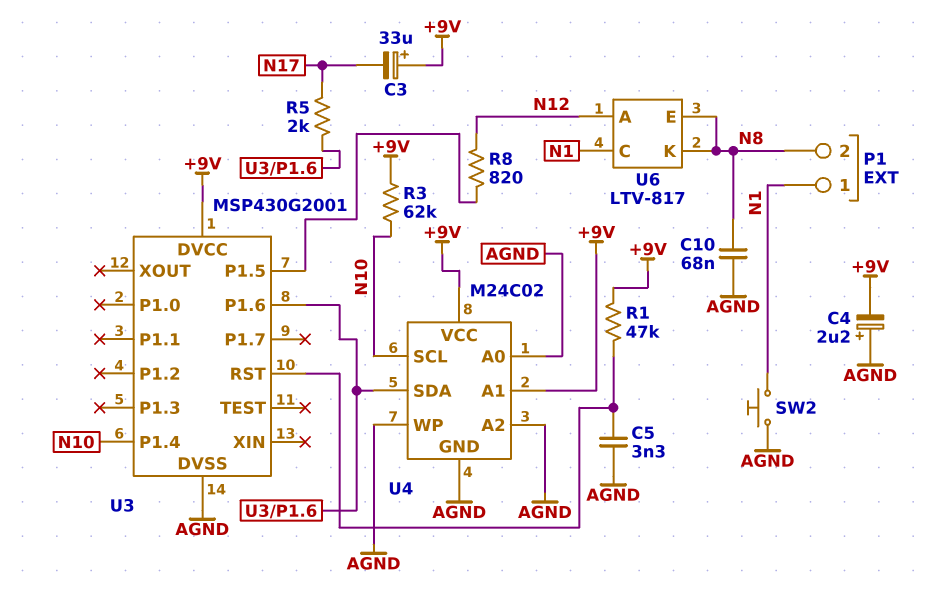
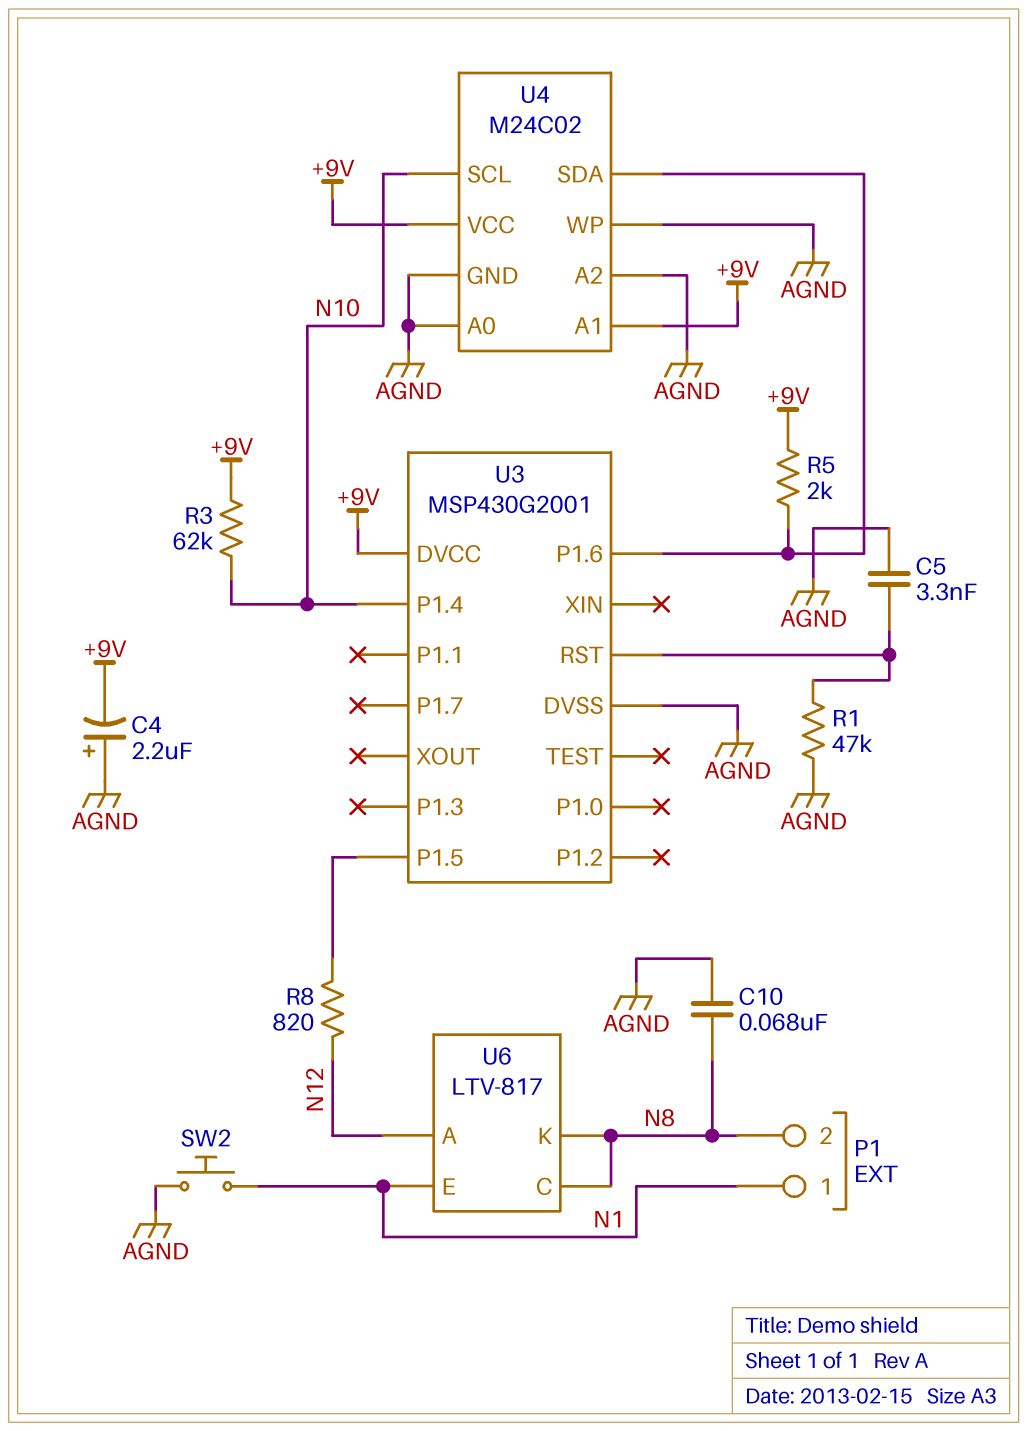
C3: 33uF (plus +9V, minus N17) -> none
R1: 47k (+9V, U3/RST) -> 47k (AGND, U3/RST)
R5: 2k (N17, U3/P1.6) -> 2k (+9V, U3/P1.6)
U6 pin C: N1 -> N8
U6 pin E: N8 -> N1

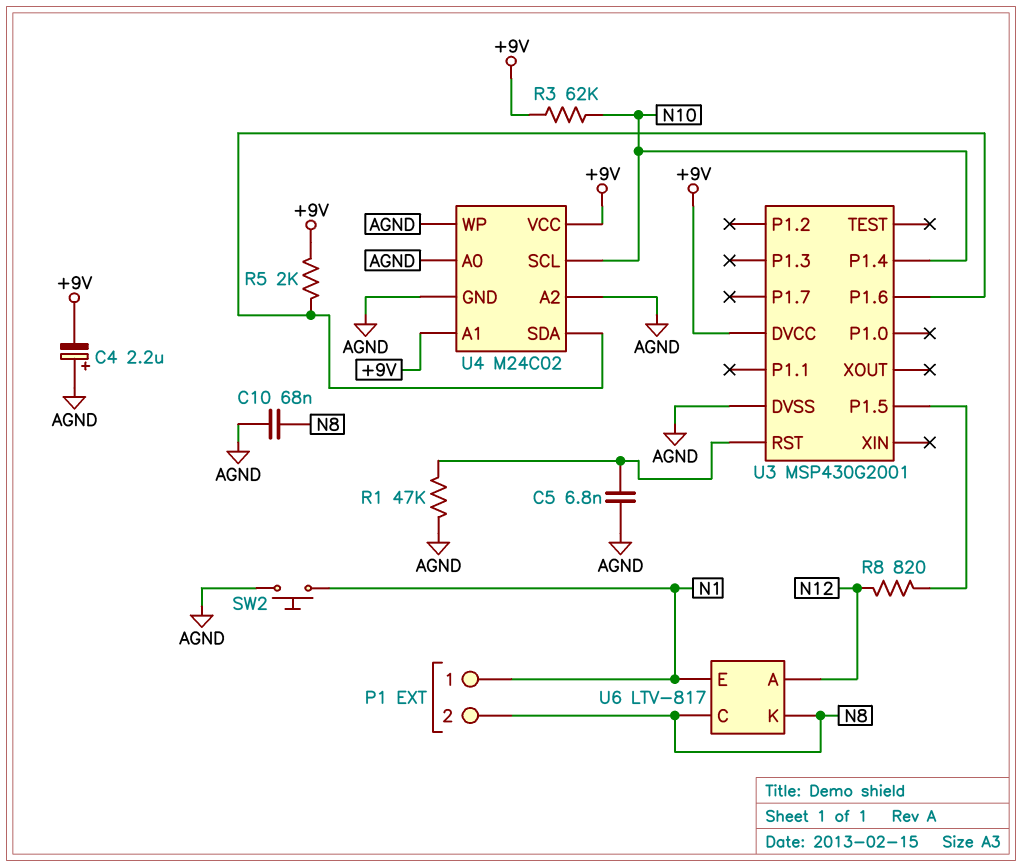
C5: 3.3nF (AGND, U3/RST) -> 6.8nF (AGND, U3/RST)

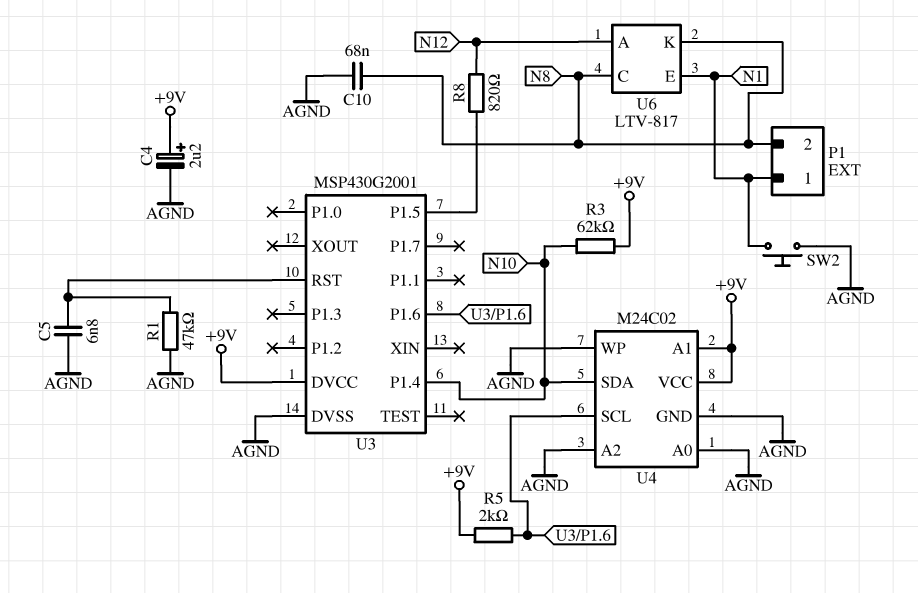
C4: 2.2uF (plus AGND, minus +9V) -> 2.2uF (plus +9V, minus AGND)
U4 pin SCL: N10 -> U3/P1.6
U4 pin SDA: U3/P1.6 -> N10

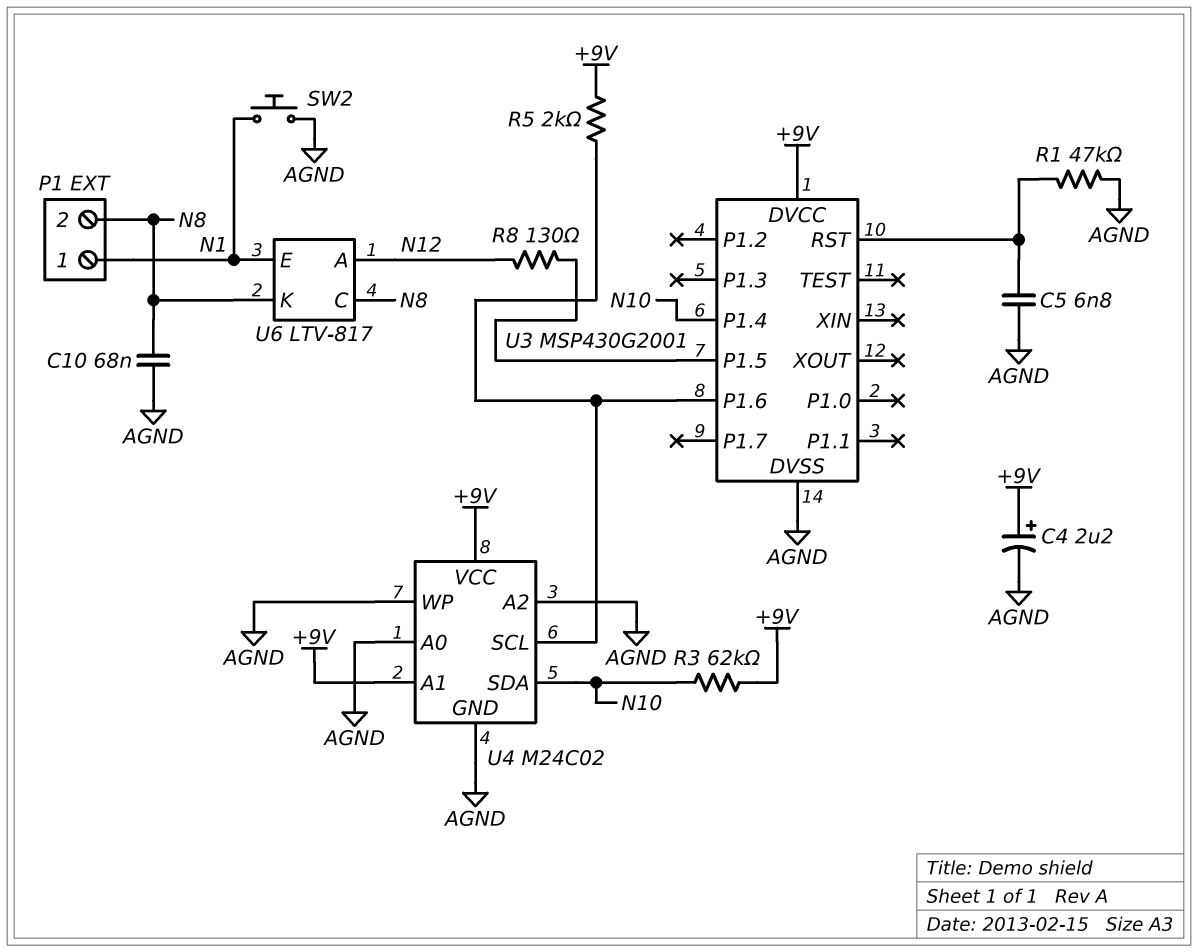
R8: 820 (N12, U3/P1.5) -> 130 (N12, U3/P1.5)

